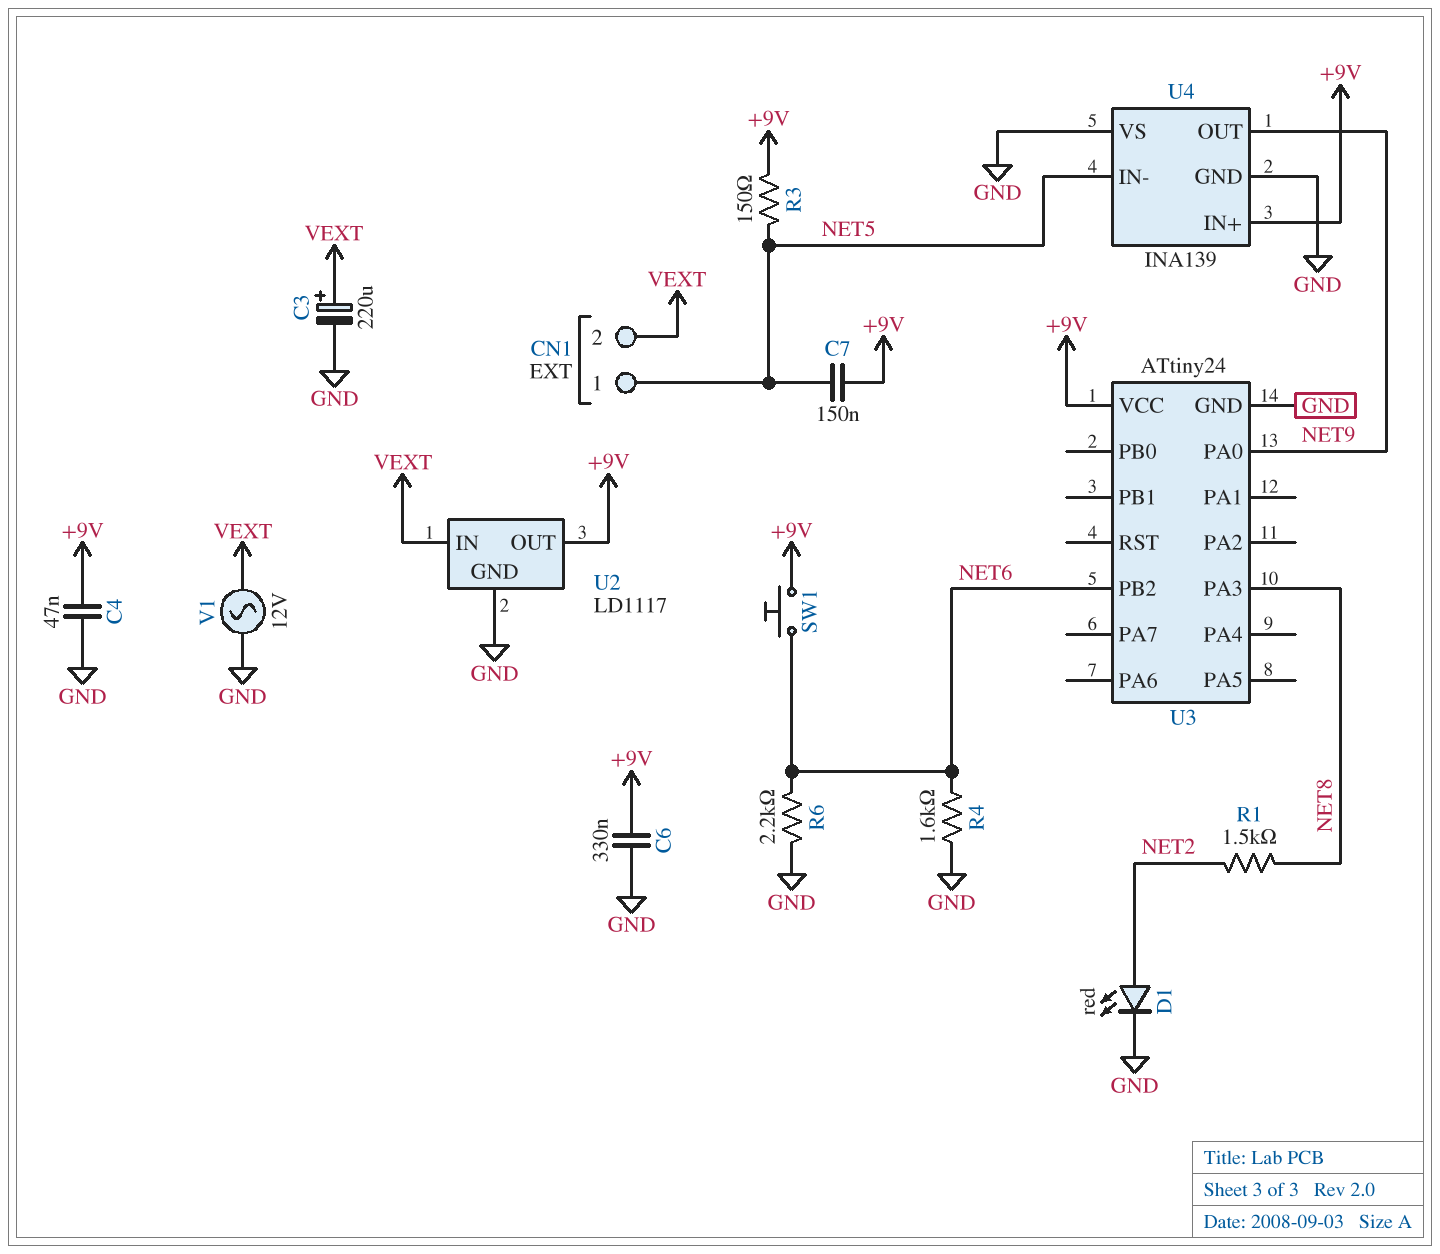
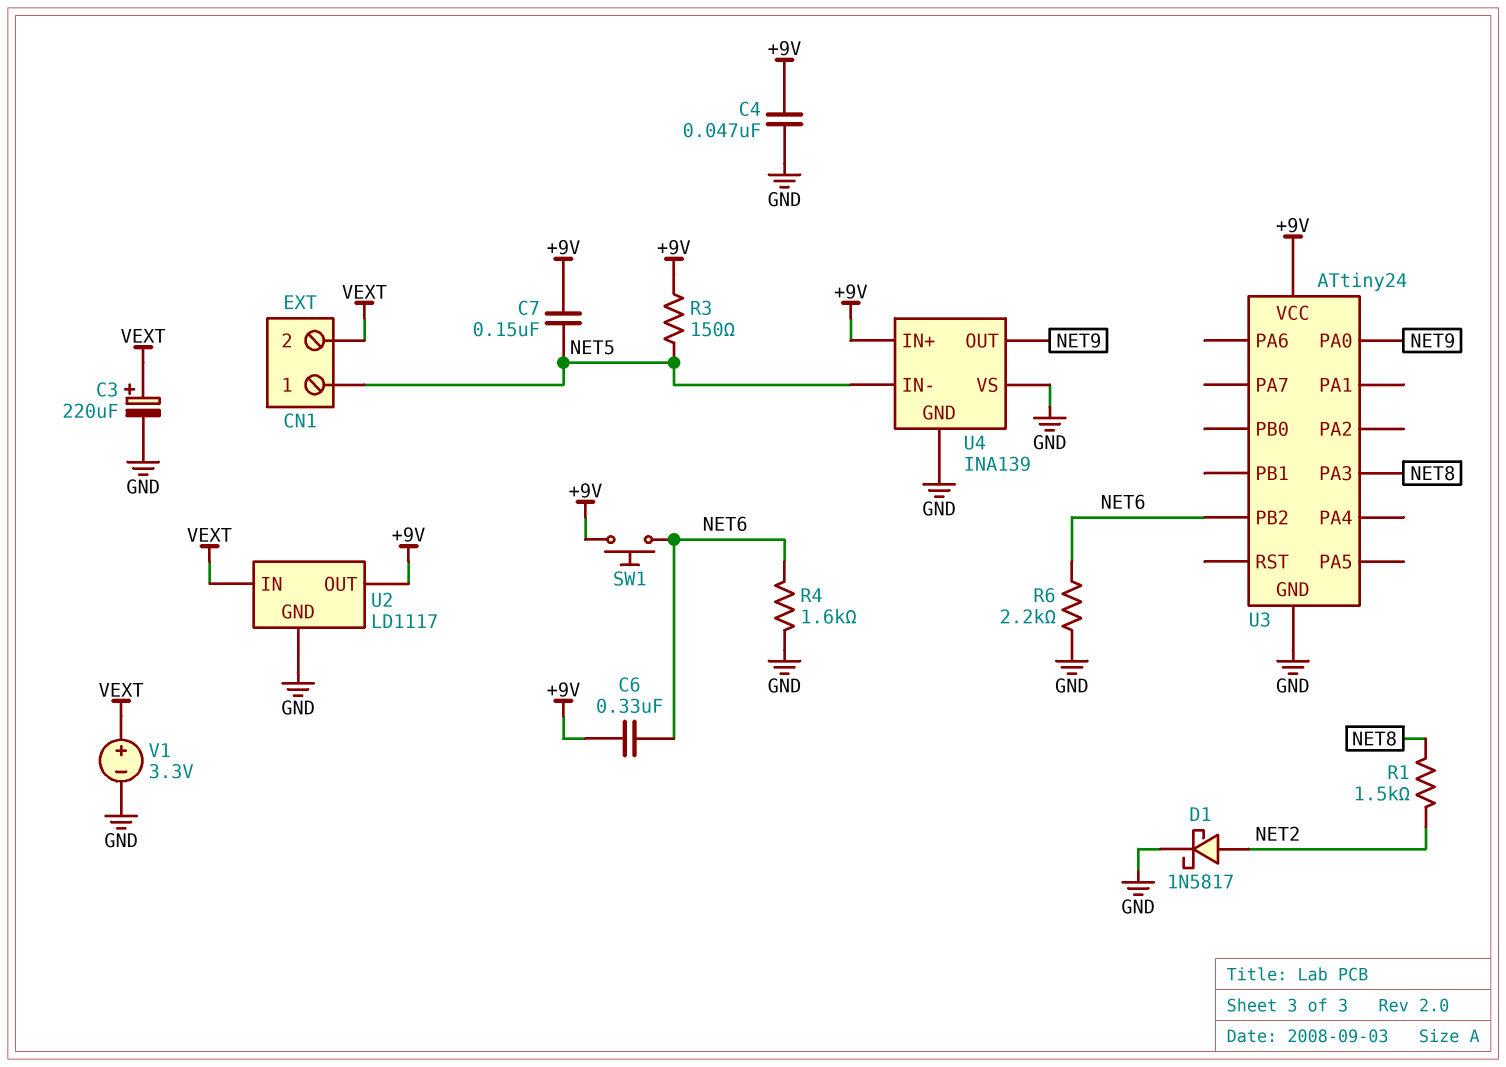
C6: 330nF (+9V, GND) -> 330nF (+9V, NET6)
D1: LED red (A NET2, K GND) -> schottky 1N5817 (A NET2, K GND)
V1: AC 12V (GND, VEXT) -> 3.3V (plus VEXT, minus GND)

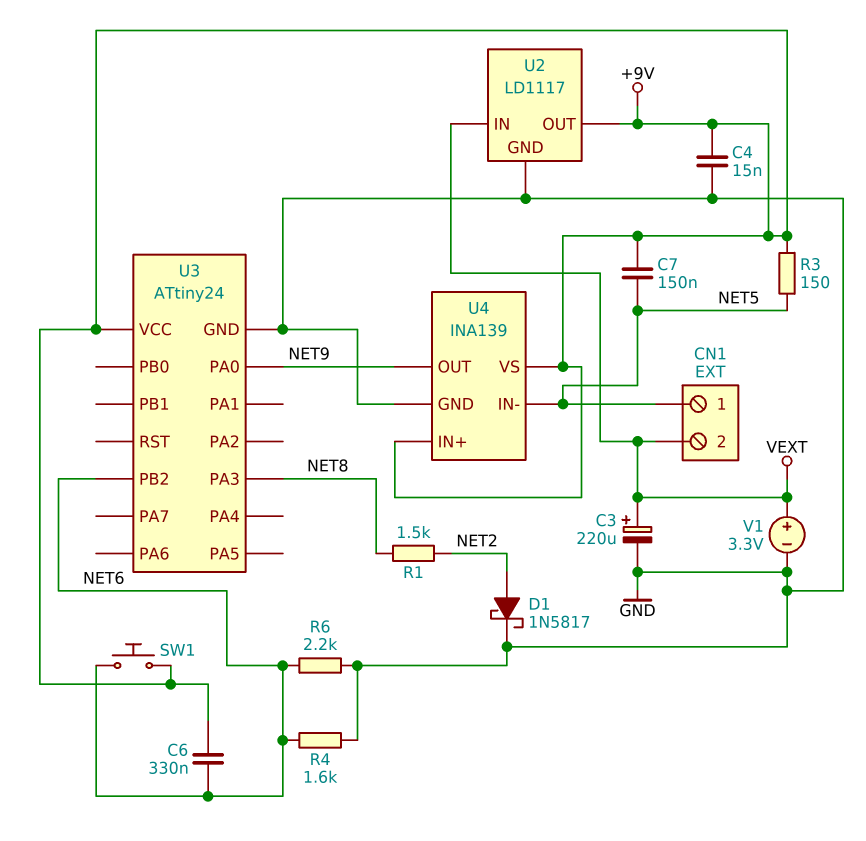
C4: 47nF (+9V, GND) -> 15nF (+9V, GND)
U4 pin VS: GND -> +9V

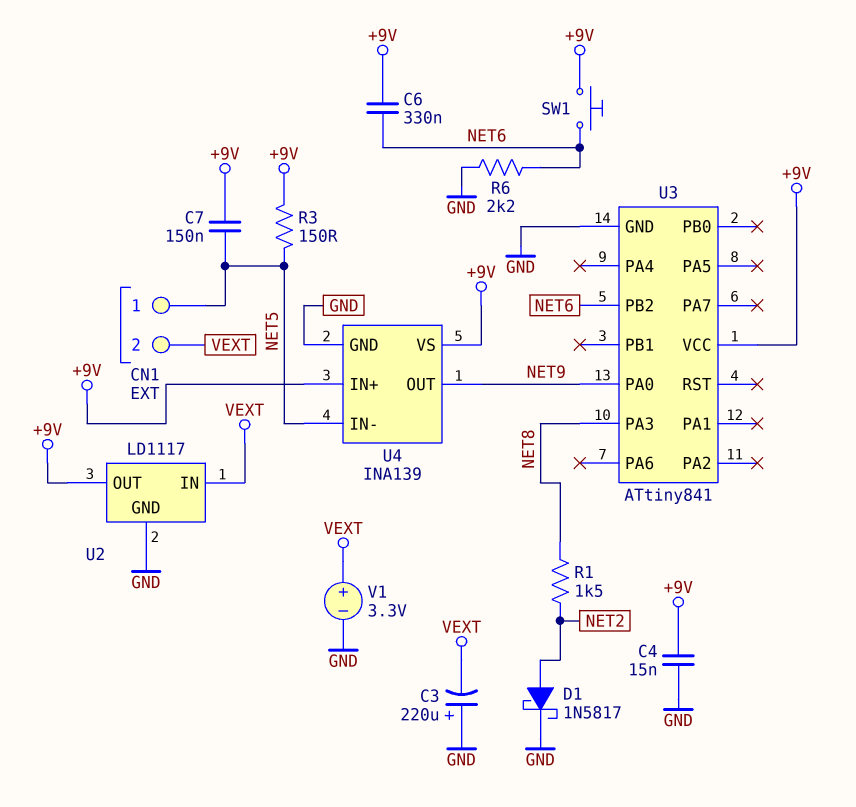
C3: 220uF (plus VEXT, minus GND) -> 220uF (plus GND, minus VEXT)
R4: 1.6k (GND, NET6) -> none
U3: ATtiny24 -> ATtiny841

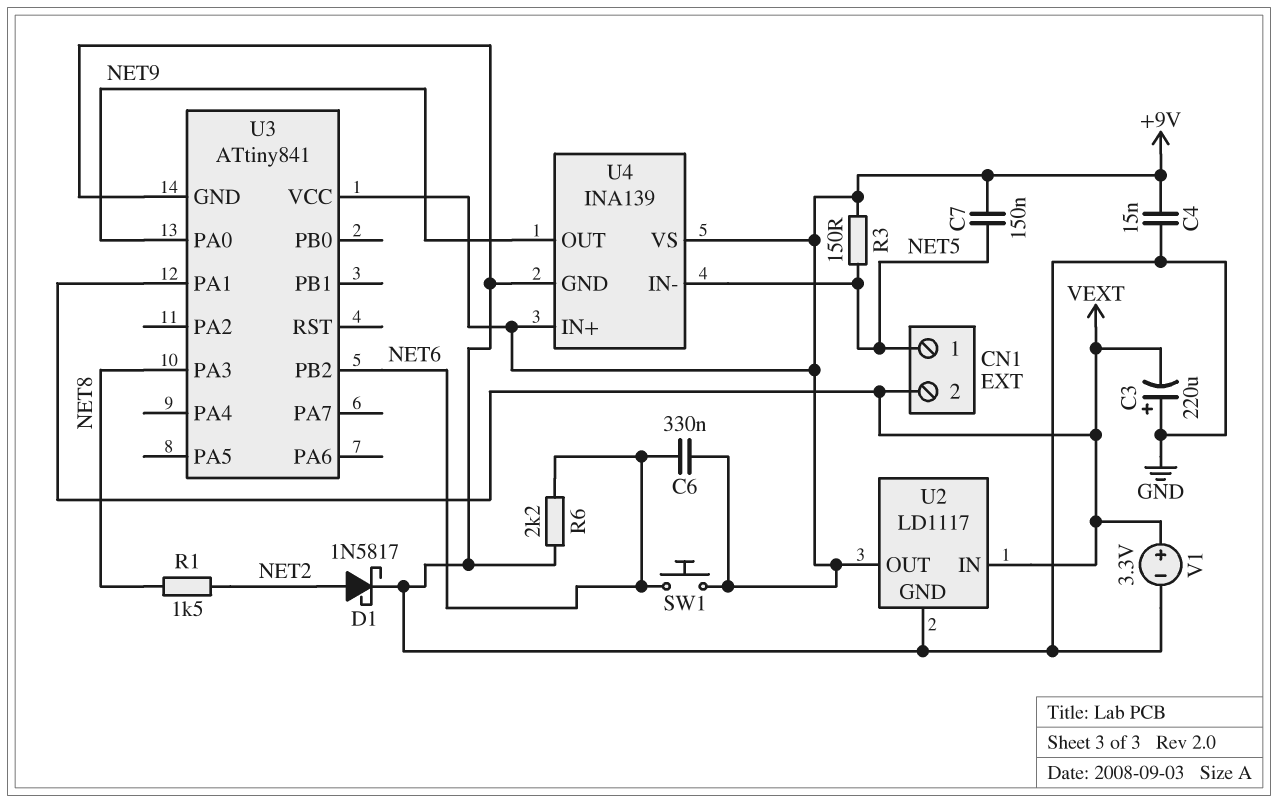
U3 pin PA1: none -> VEXT

